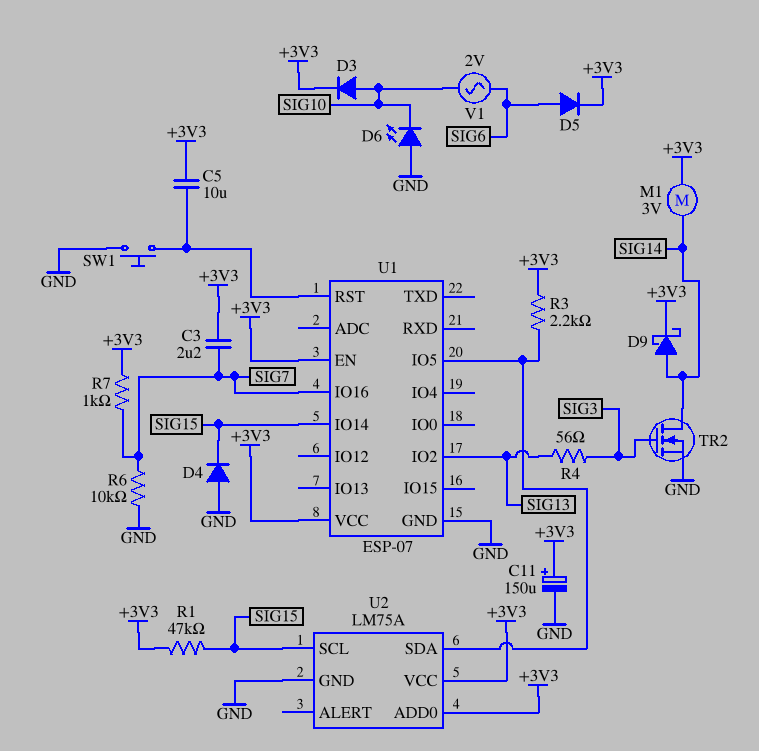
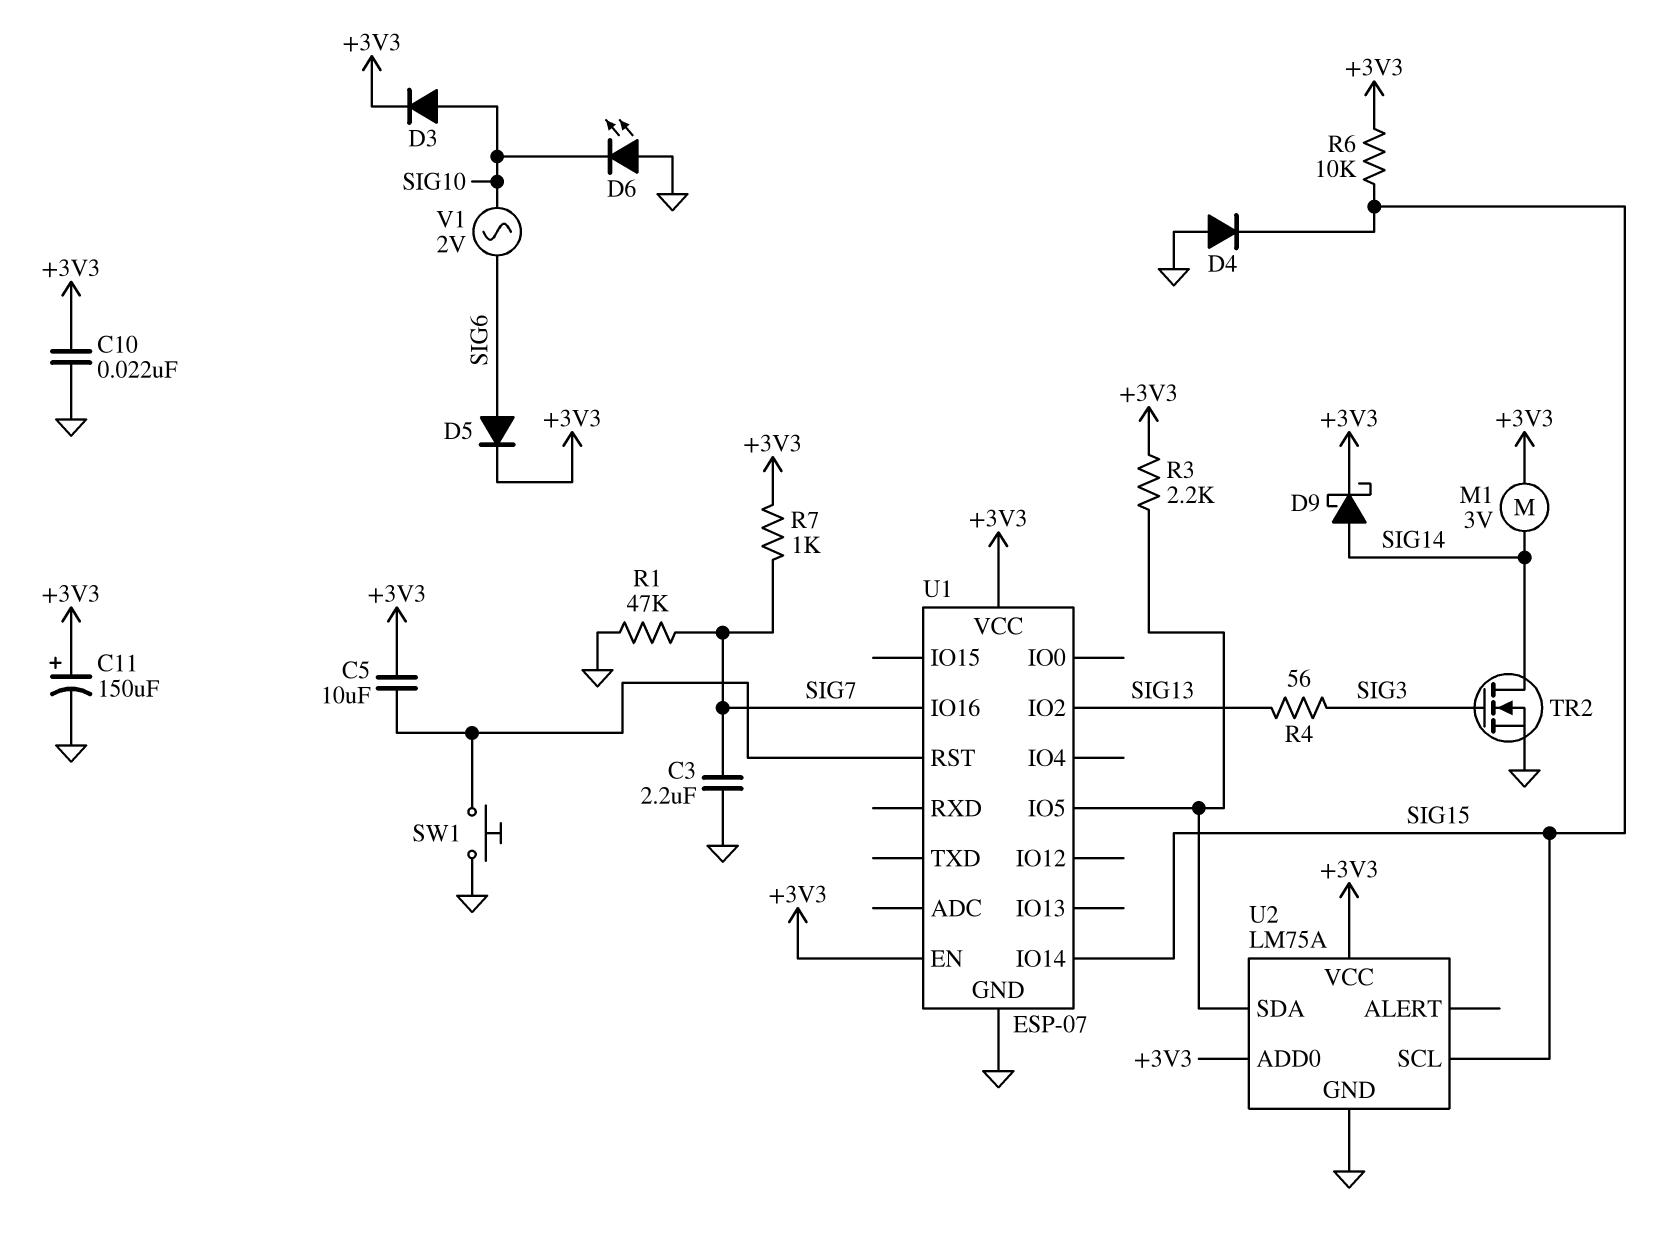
C3: 2.2uF (+3V3, SIG7) -> 2.2uF (GND, SIG7)
C10: none -> 22nF (+3V3, GND)
R1: 47k (+3V3, SIG15) -> 47k (GND, SIG7)
R6: 10k (GND, SIG7) -> 10k (+3V3, SIG15)

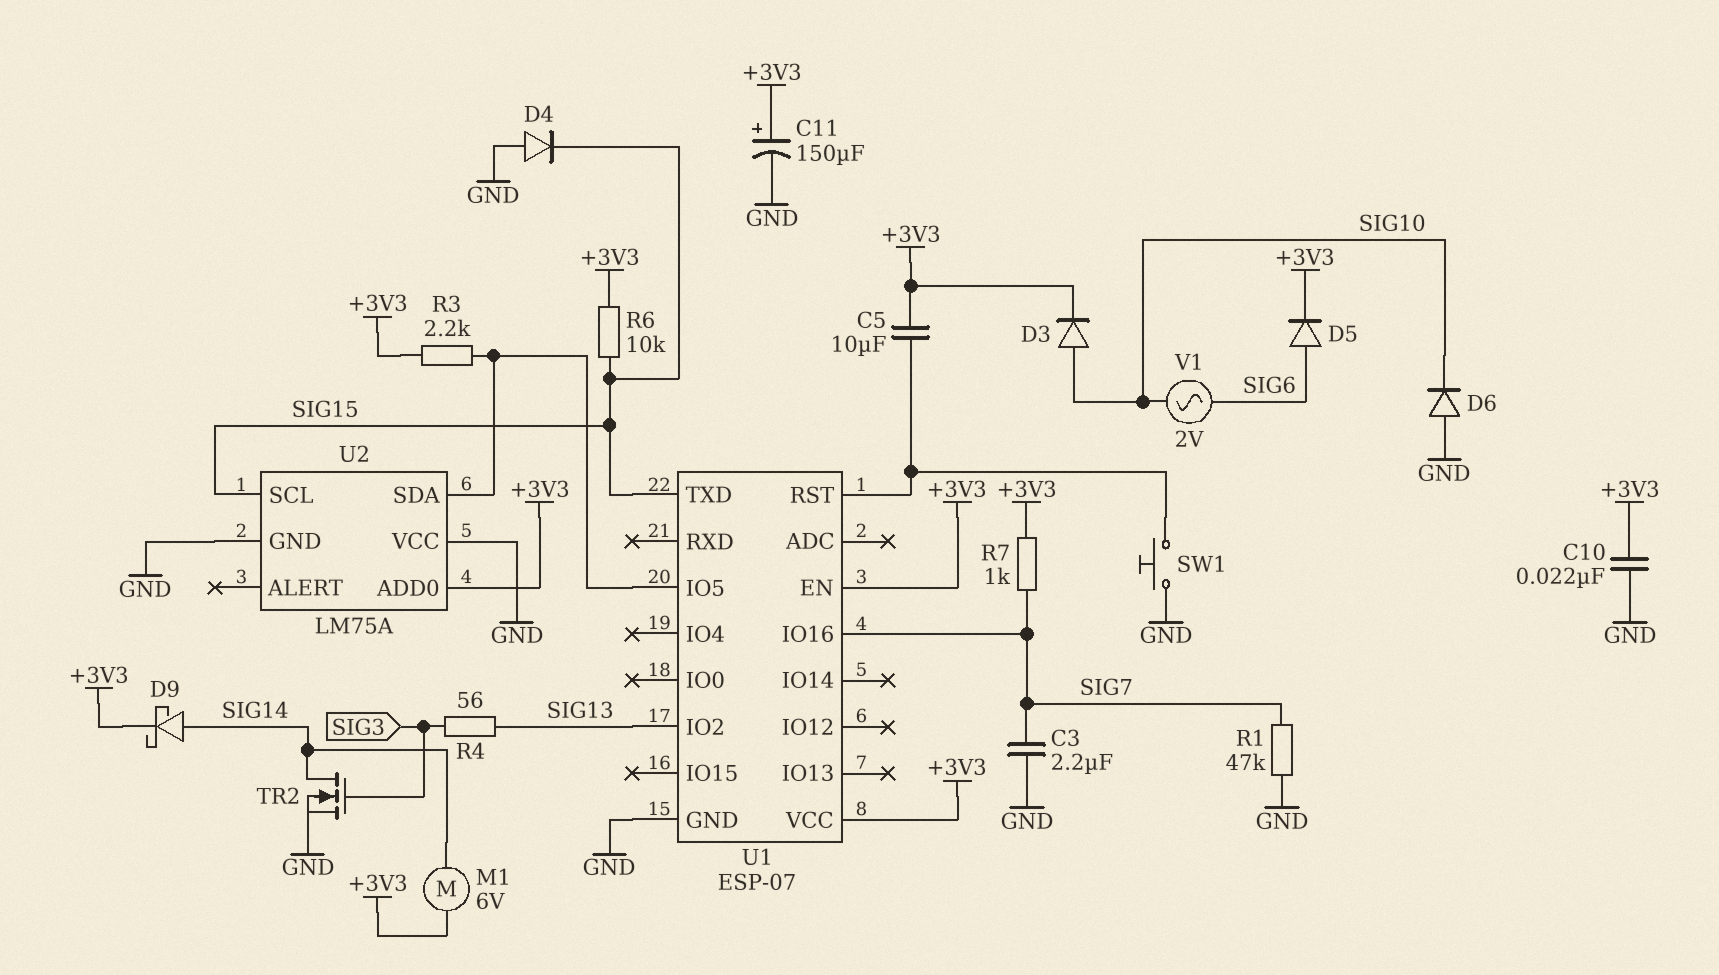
D6: LED (A GND, K SIG10) -> diode (A GND, K SIG10)
M1: motor 3V (+3V3, SIG14) -> motor 6V (+3V3, SIG14)
U1 pin IO14: SIG15 -> none
U1 pin TXD: none -> SIG15
U2 pin VCC: +3V3 -> GND

